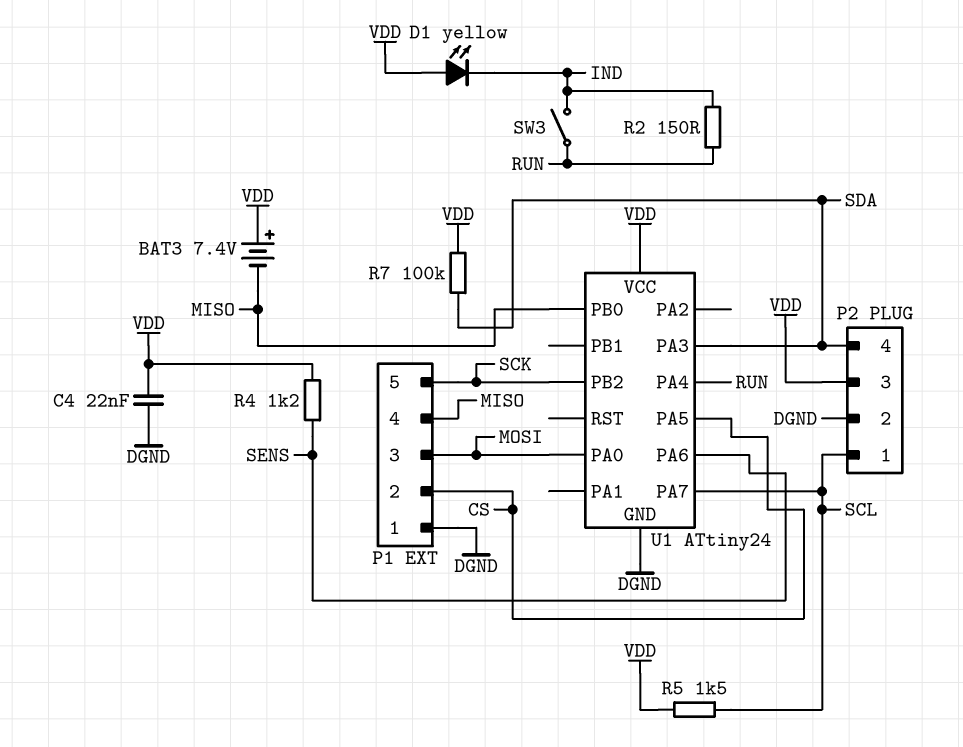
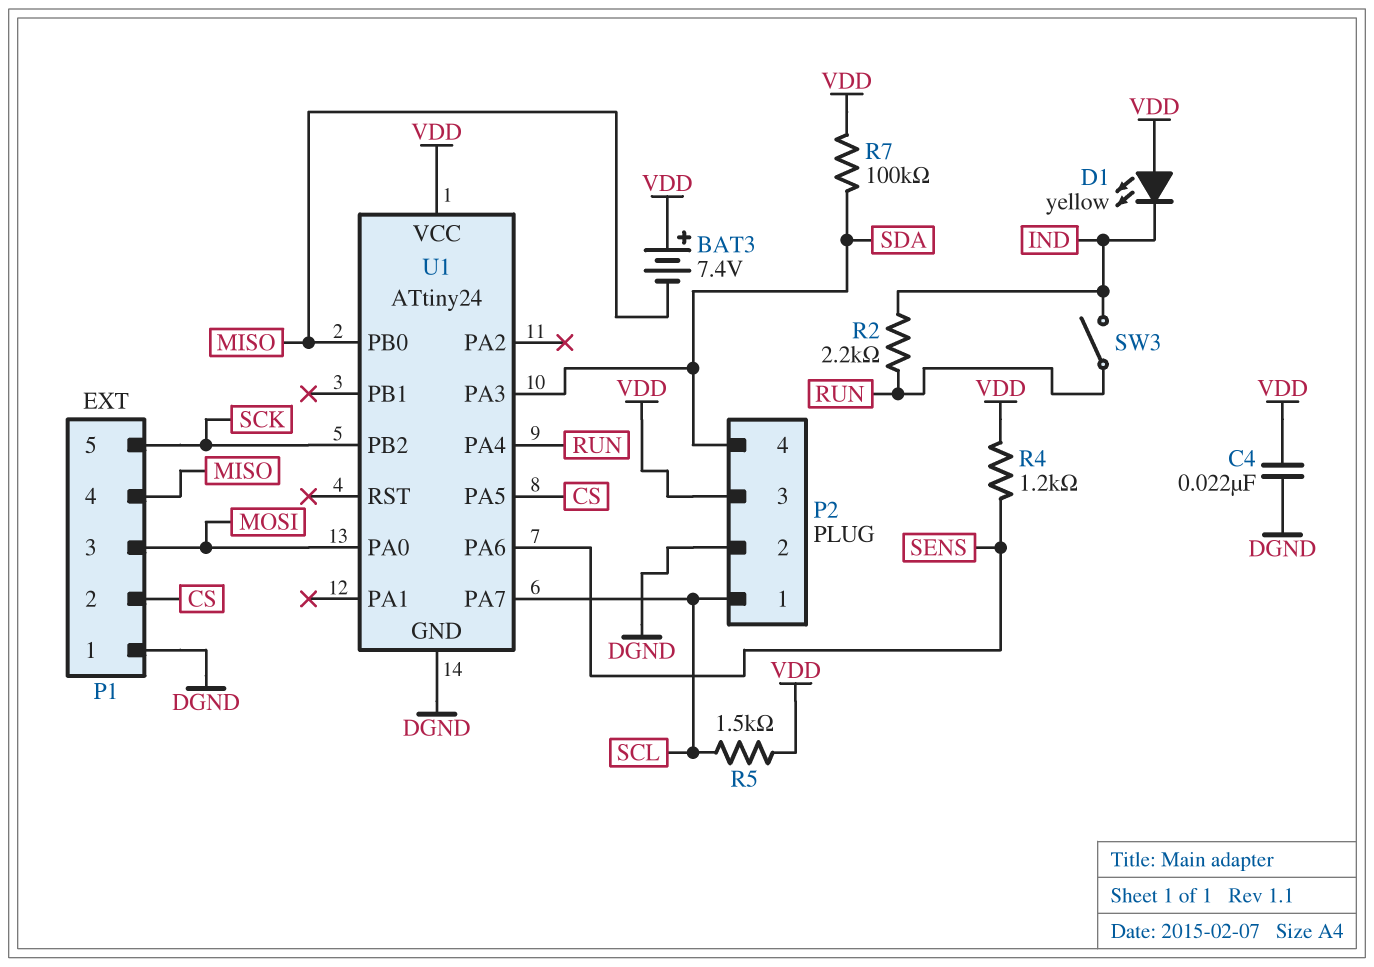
R2: 150 (IND, RUN) -> 2.2k (IND, RUN)

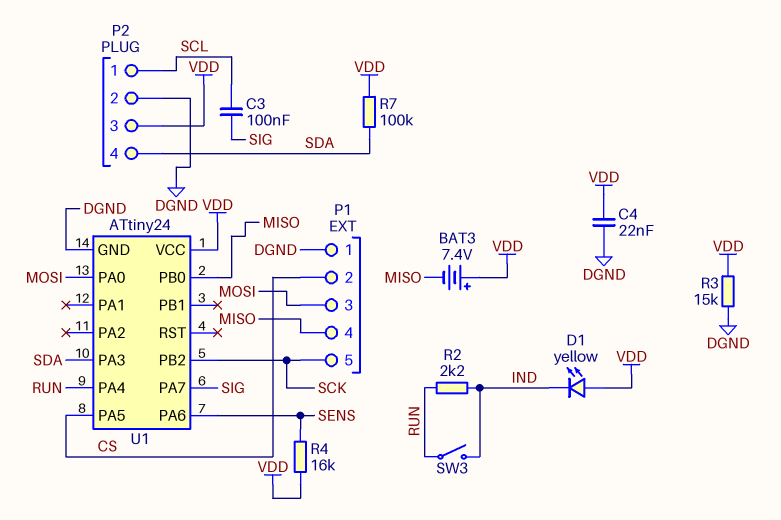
C3: none -> 100nF (SCL, SIG)
R3: none -> 15k (DGND, VDD)
R4: 1.2k (SENS, VDD) -> 16k (SENS, VDD)
R5: 1.5k (SCL, VDD) -> none
U1 pin PA7: SCL -> SIG

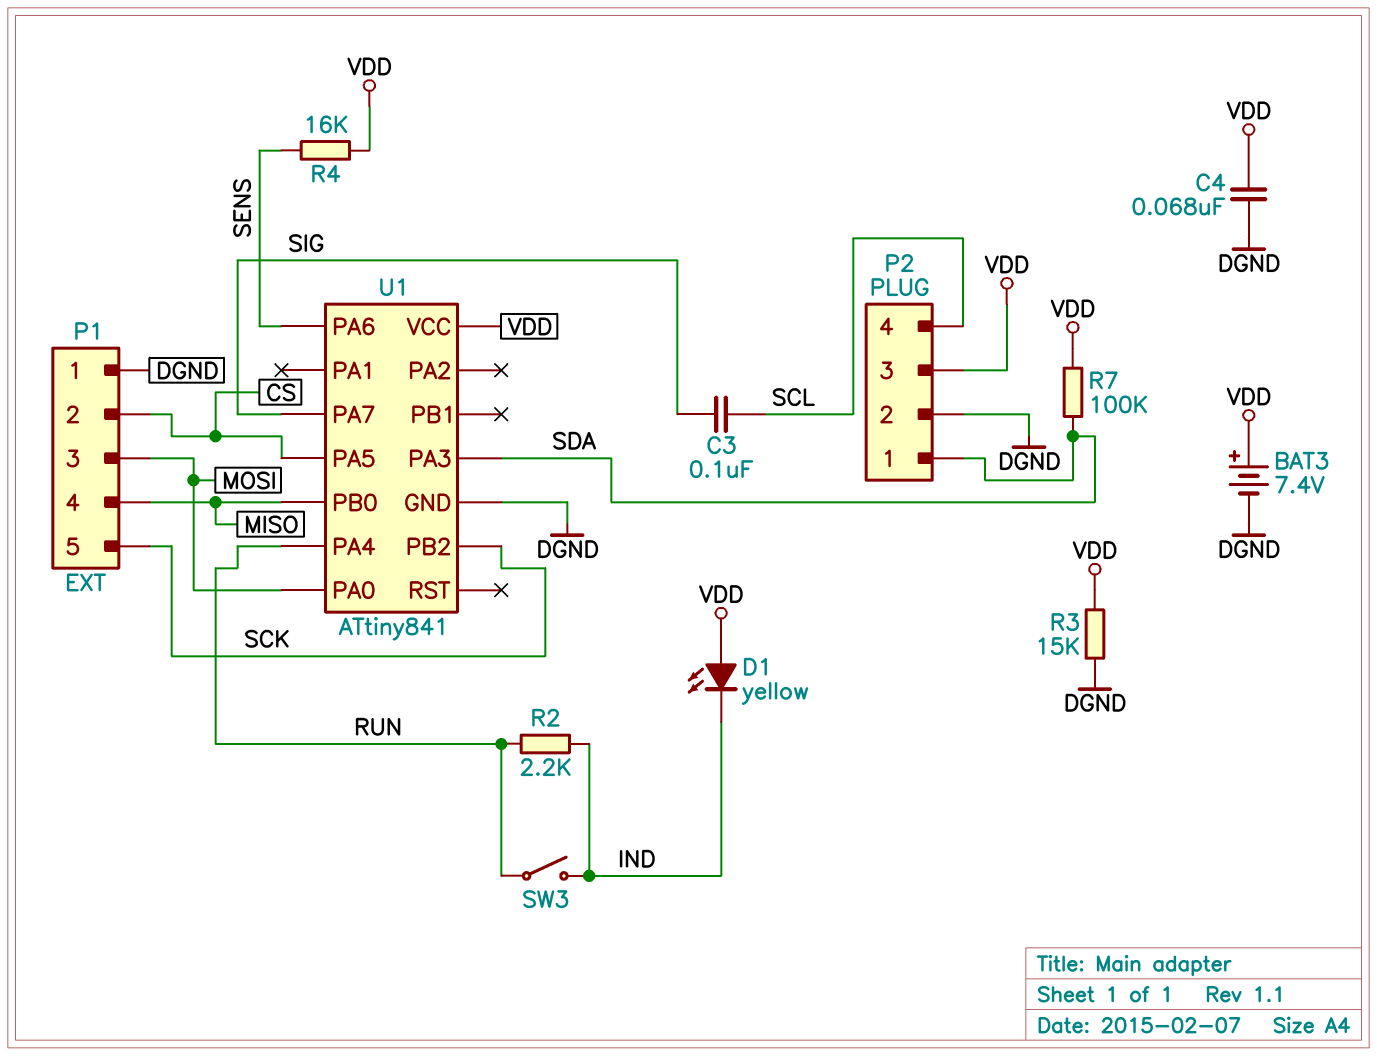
BAT3: 7.4V (plus VDD, minus MISO) -> 7.4V (plus VDD, minus DGND)
C4: 22nF (DGND, VDD) -> 68nF (DGND, VDD)
P2 pin 1: SCL -> SDA
P2 pin 4: SDA -> SCL
U1: ATtiny24 -> ATtiny841

